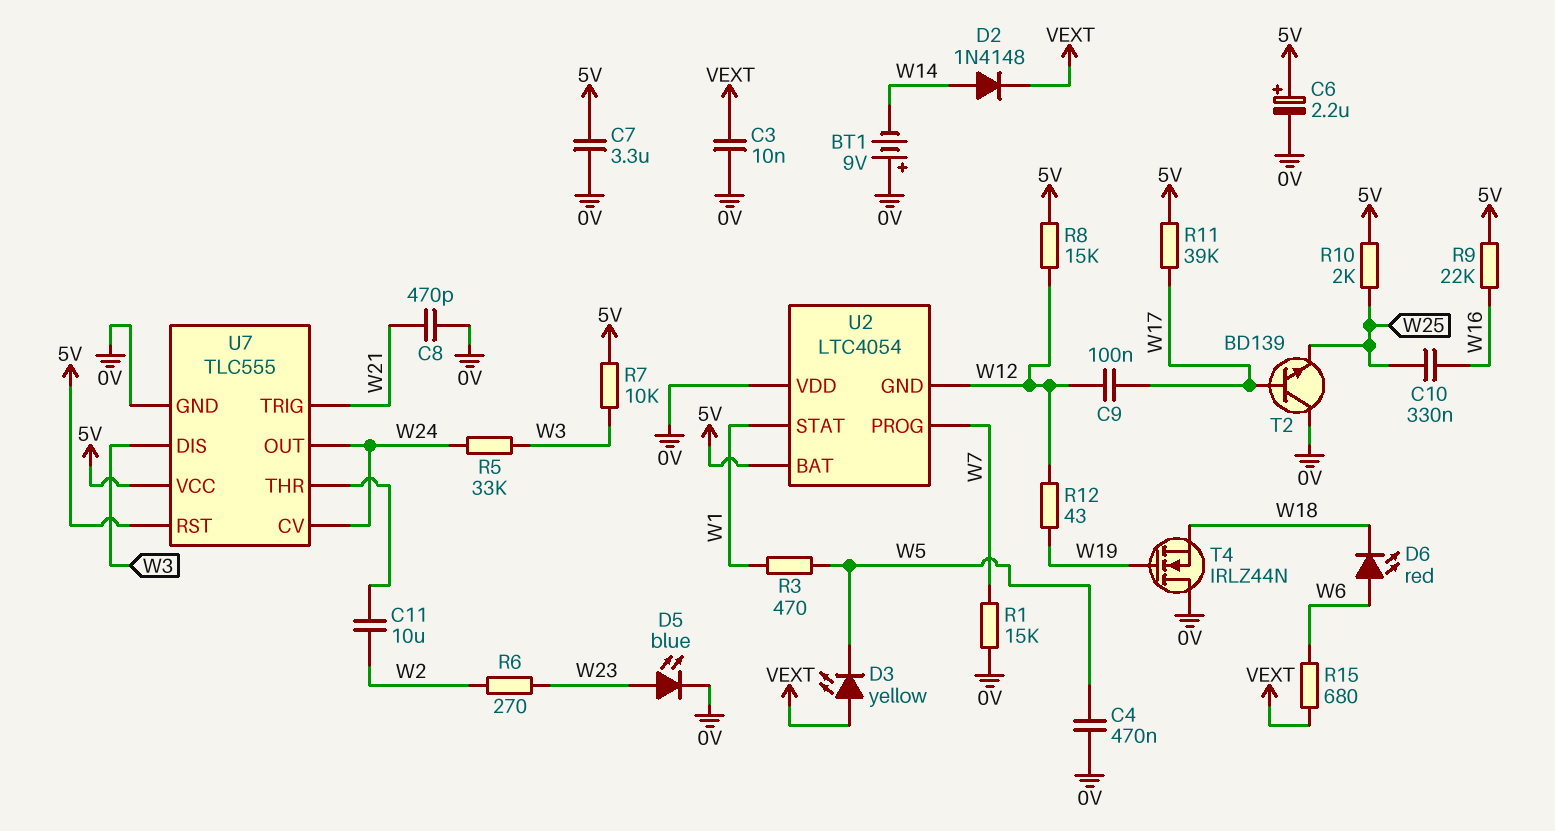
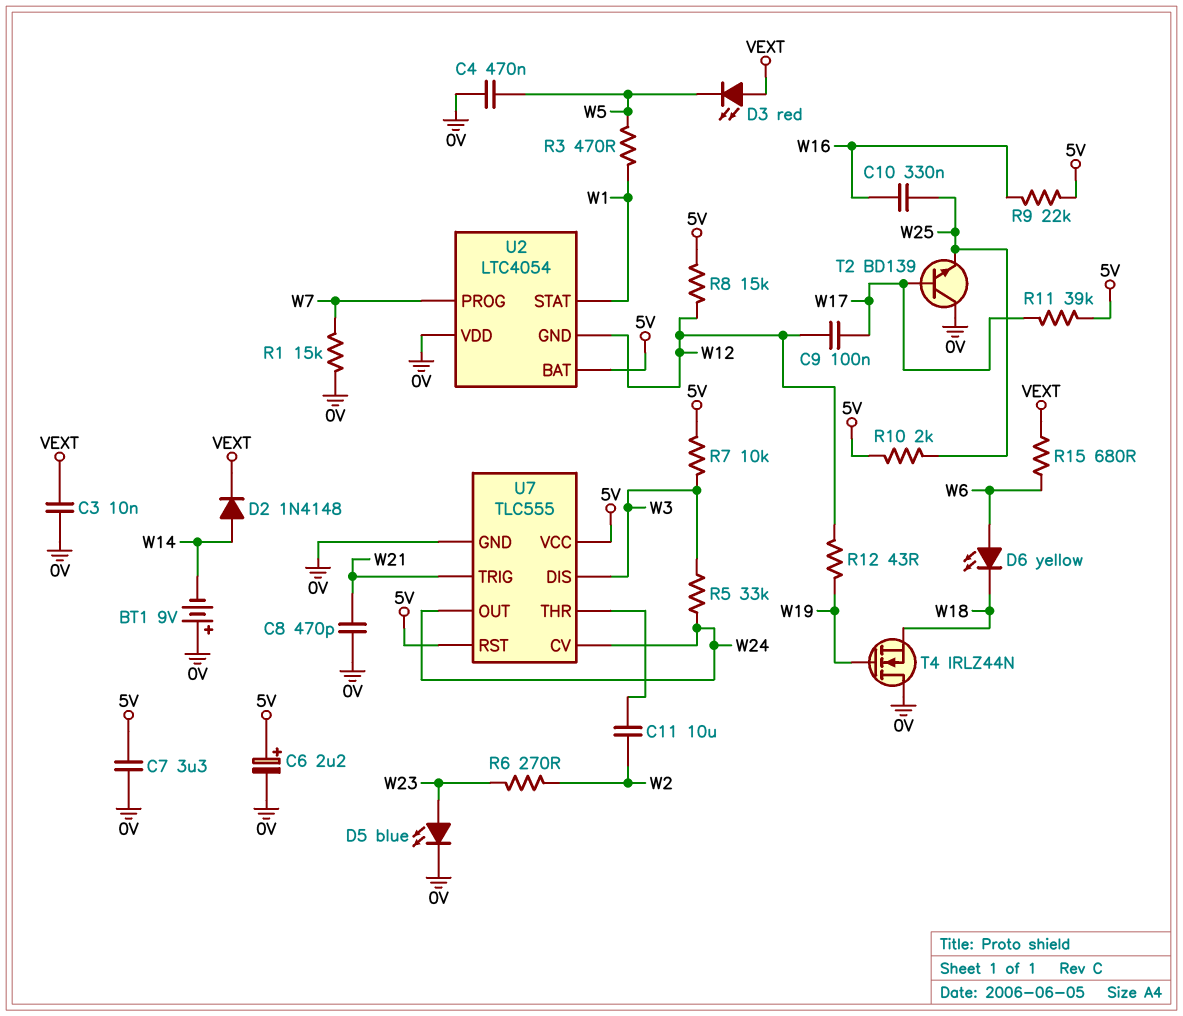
D3: LED yellow (A VEXT, K W5) -> LED red (A VEXT, K W5)
D6: LED red (A W6, K W18) -> LED yellow (A W6, K W18)

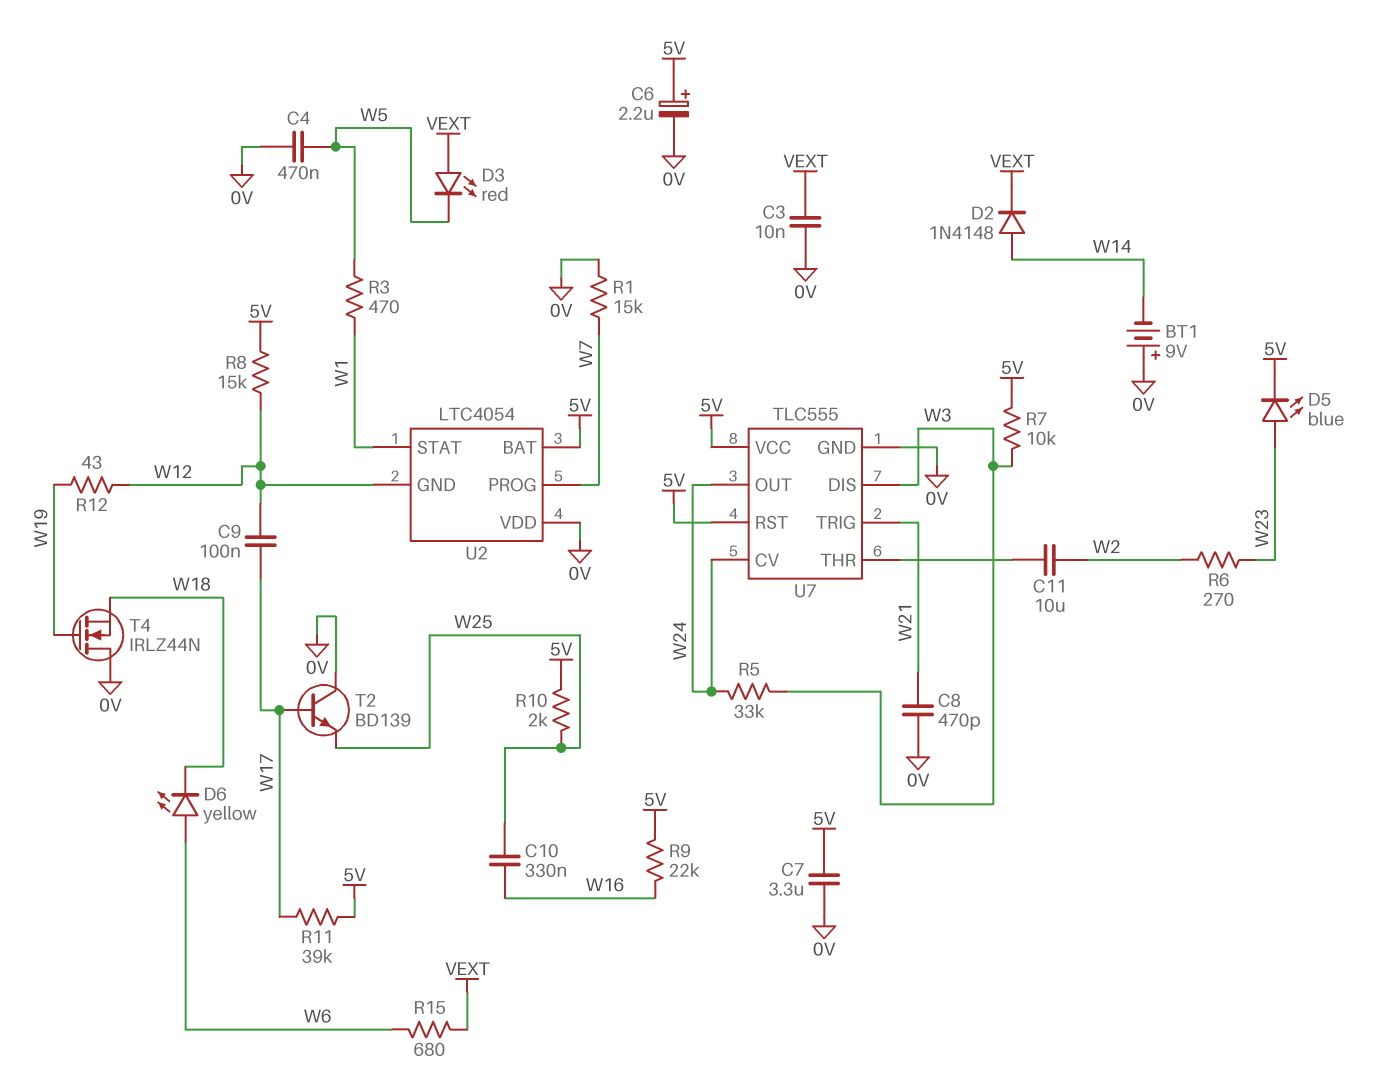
D5: LED blue (A W23, K 0V) -> LED blue (A W23, K 5V)

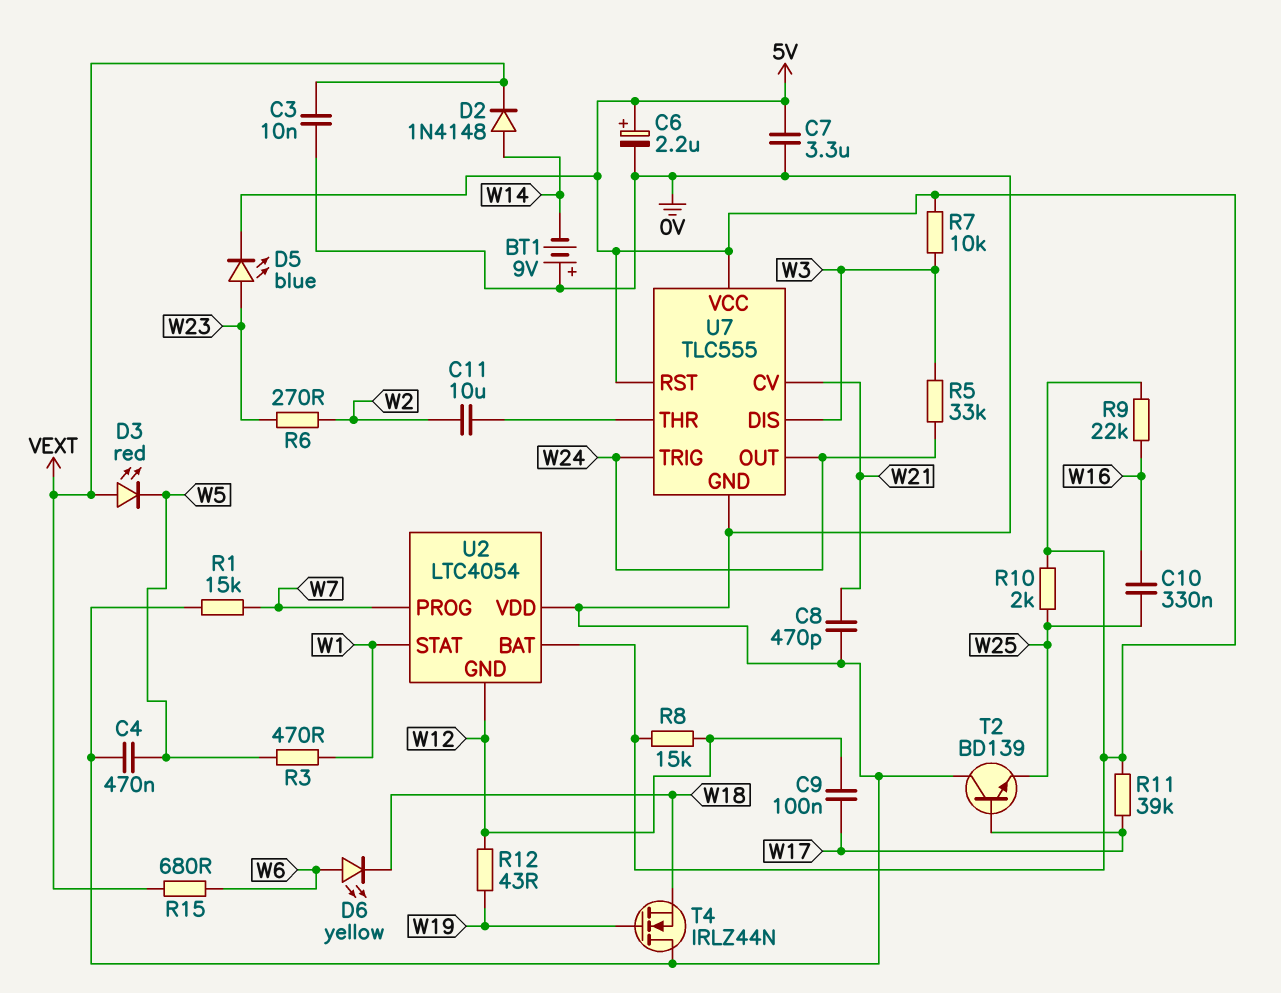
U7 pin CV: W24 -> W21
U7 pin TRIG: W21 -> W24

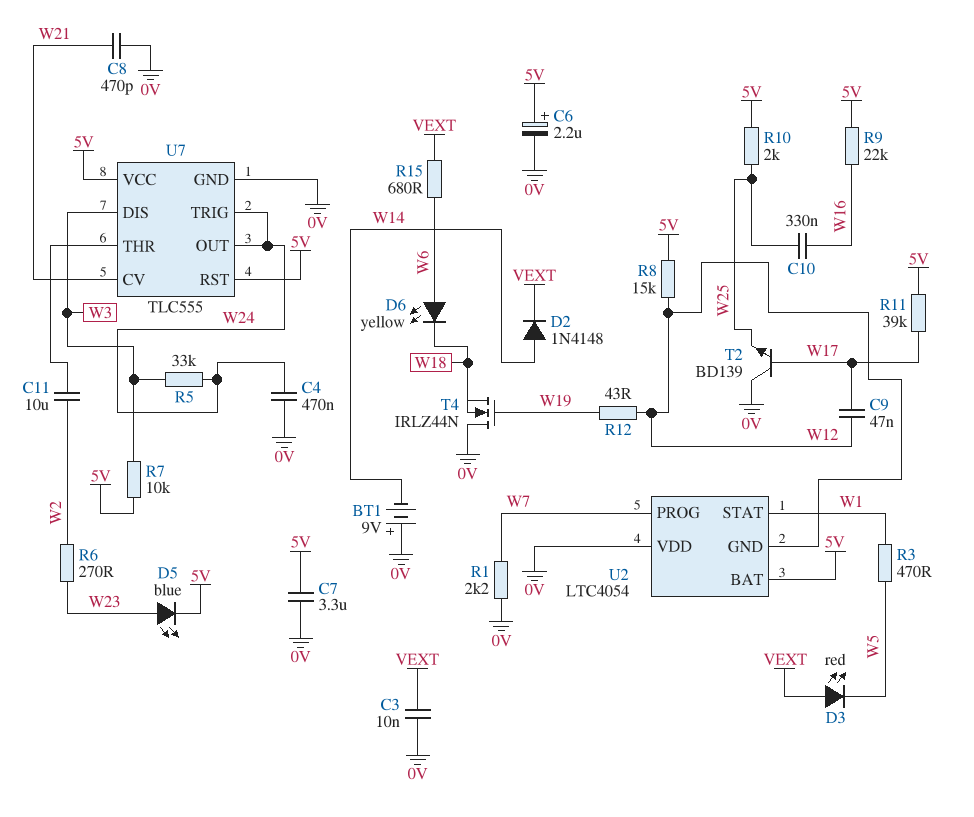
C4: 470nF (0V, W5) -> 470nF (0V, W24)
C9: 100nF (W12, W17) -> 47nF (W12, W17)
R1: 15k (0V, W7) -> 2.2k (0V, W7)

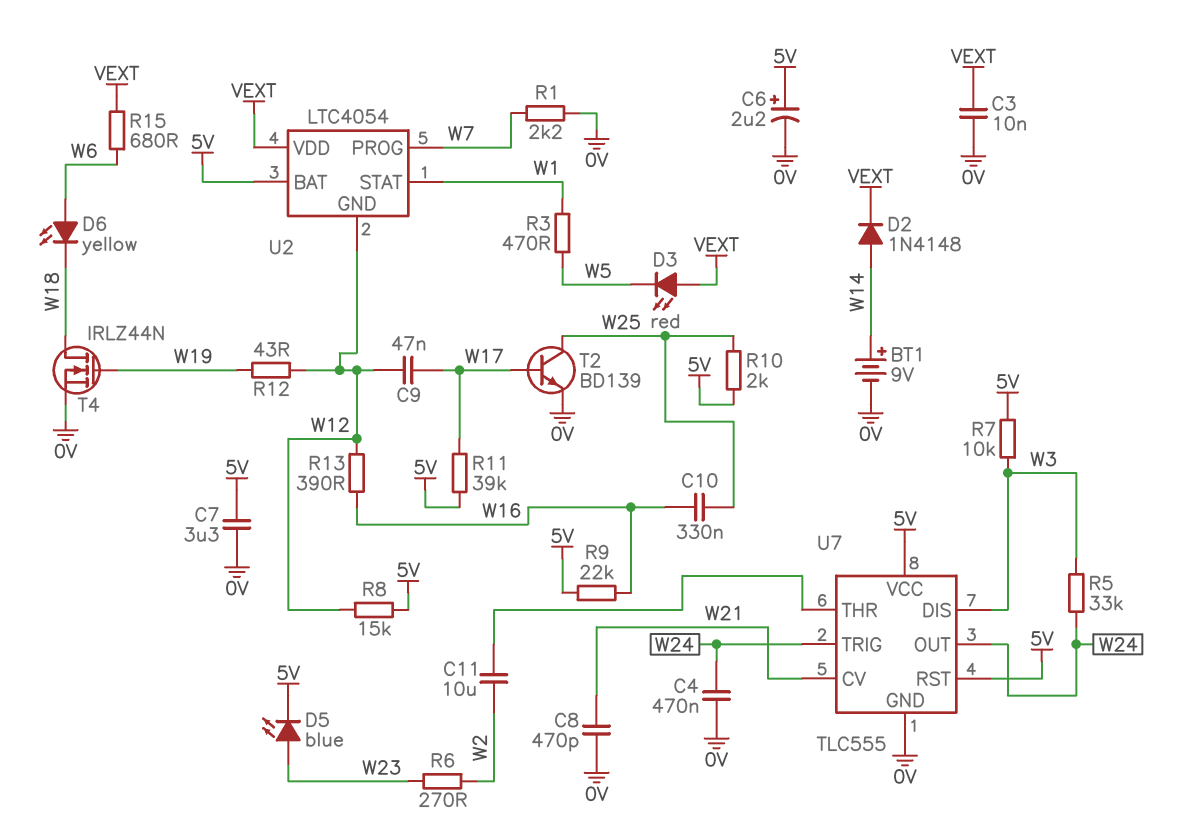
BT1: 9V (plus 0V, minus W14) -> 9V (plus W14, minus 0V)
R13: none -> 390 (W12, W16)
T2: NPN BD139 (B W17, C 0V, E W25) -> NPN BD139 (B W17, C W25, E 0V)
T4: NMOS IRLZ44N (G W19, D 0V, S W18) -> NMOS IRLZ44N (G W19, D W18, S 0V)
U2 pin VDD: 0V -> VEXT

